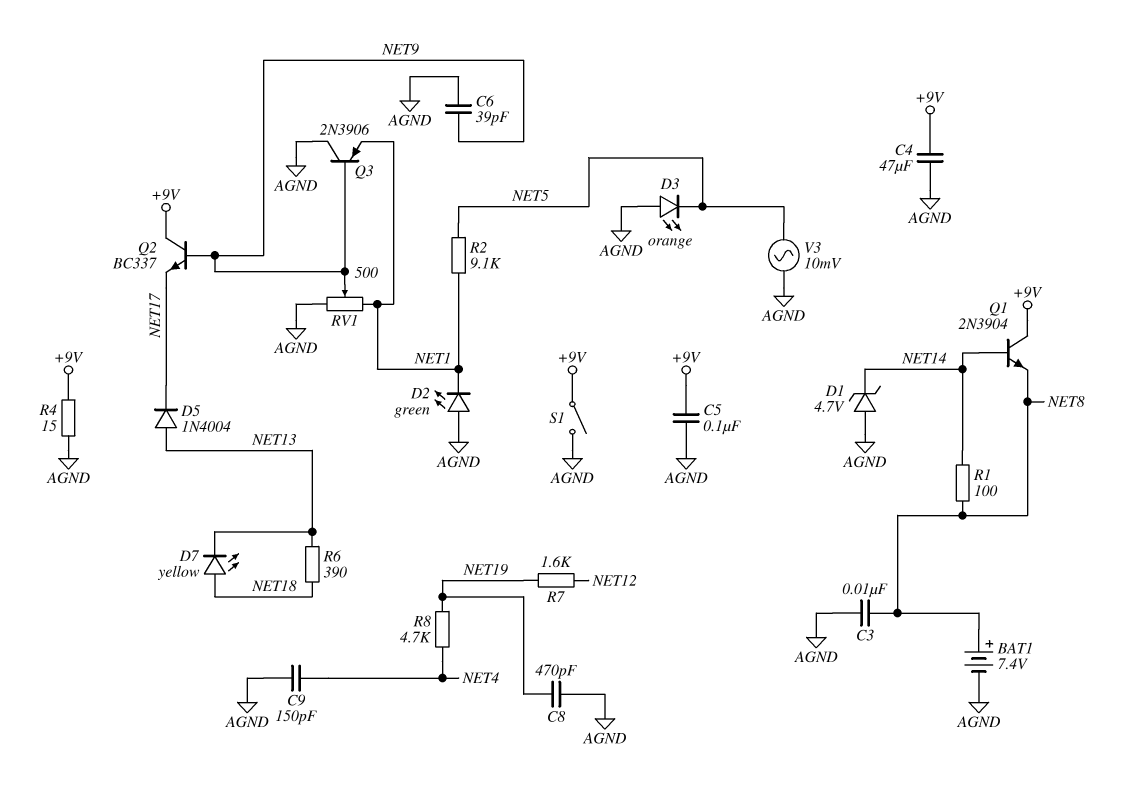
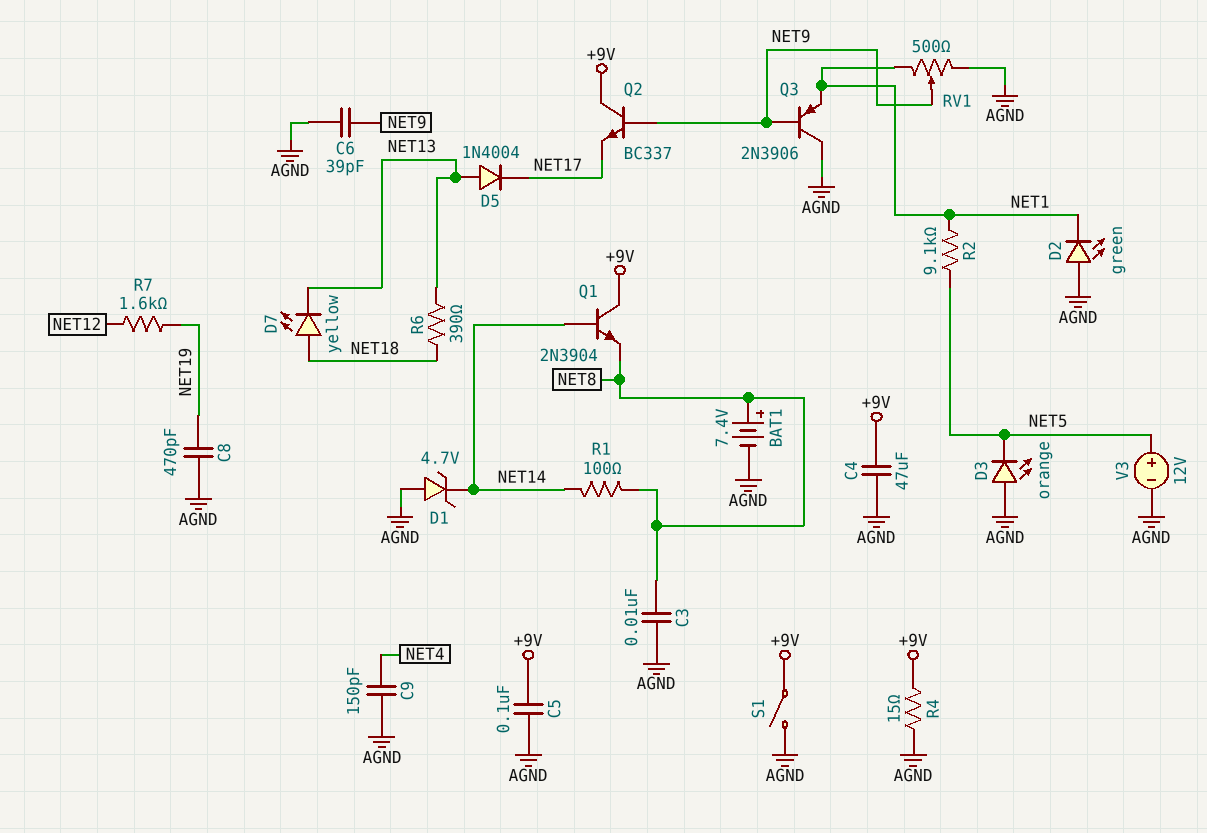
R8: 4.7k (NET4, NET19) -> none
V3: AC 10mV (AGND, NET5) -> 12V (plus NET5, minus AGND)

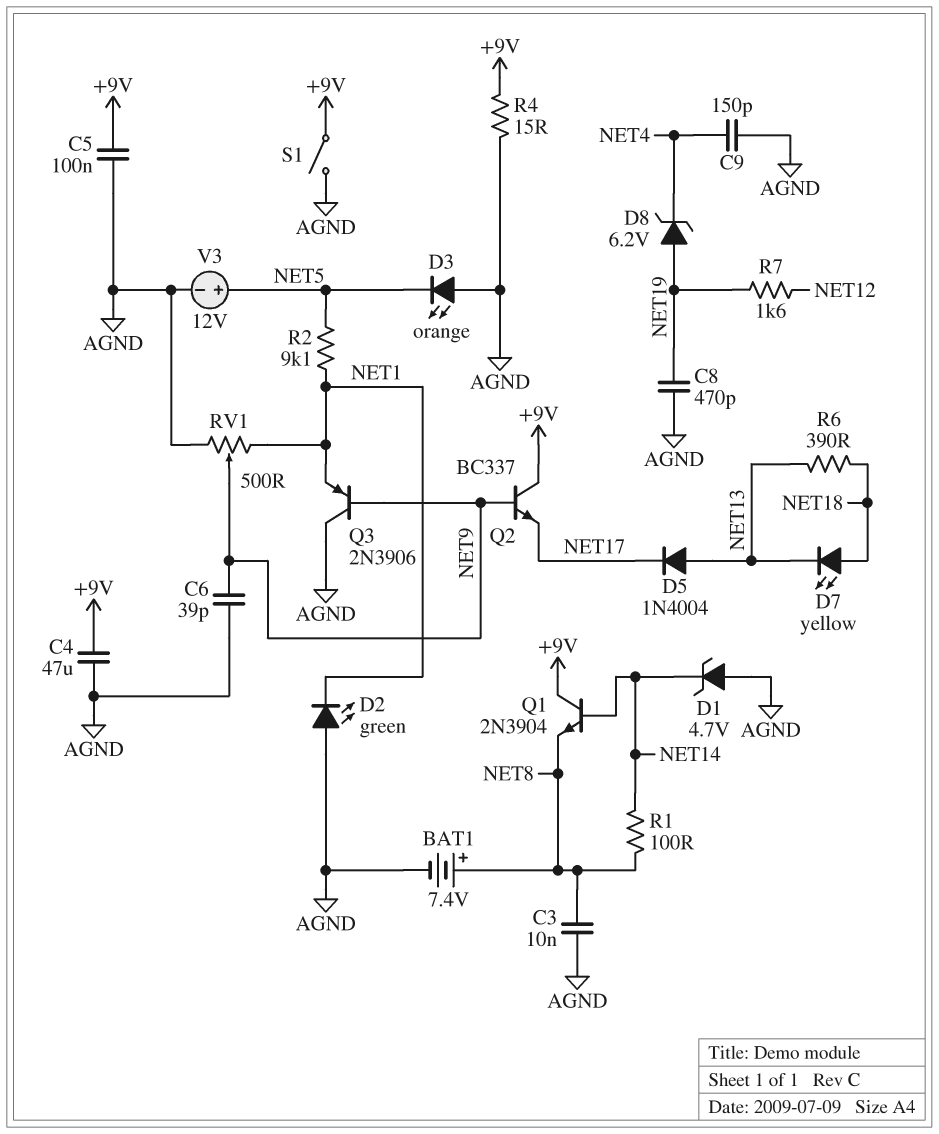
D8: none -> zener 6.2V (A NET19, K NET4)

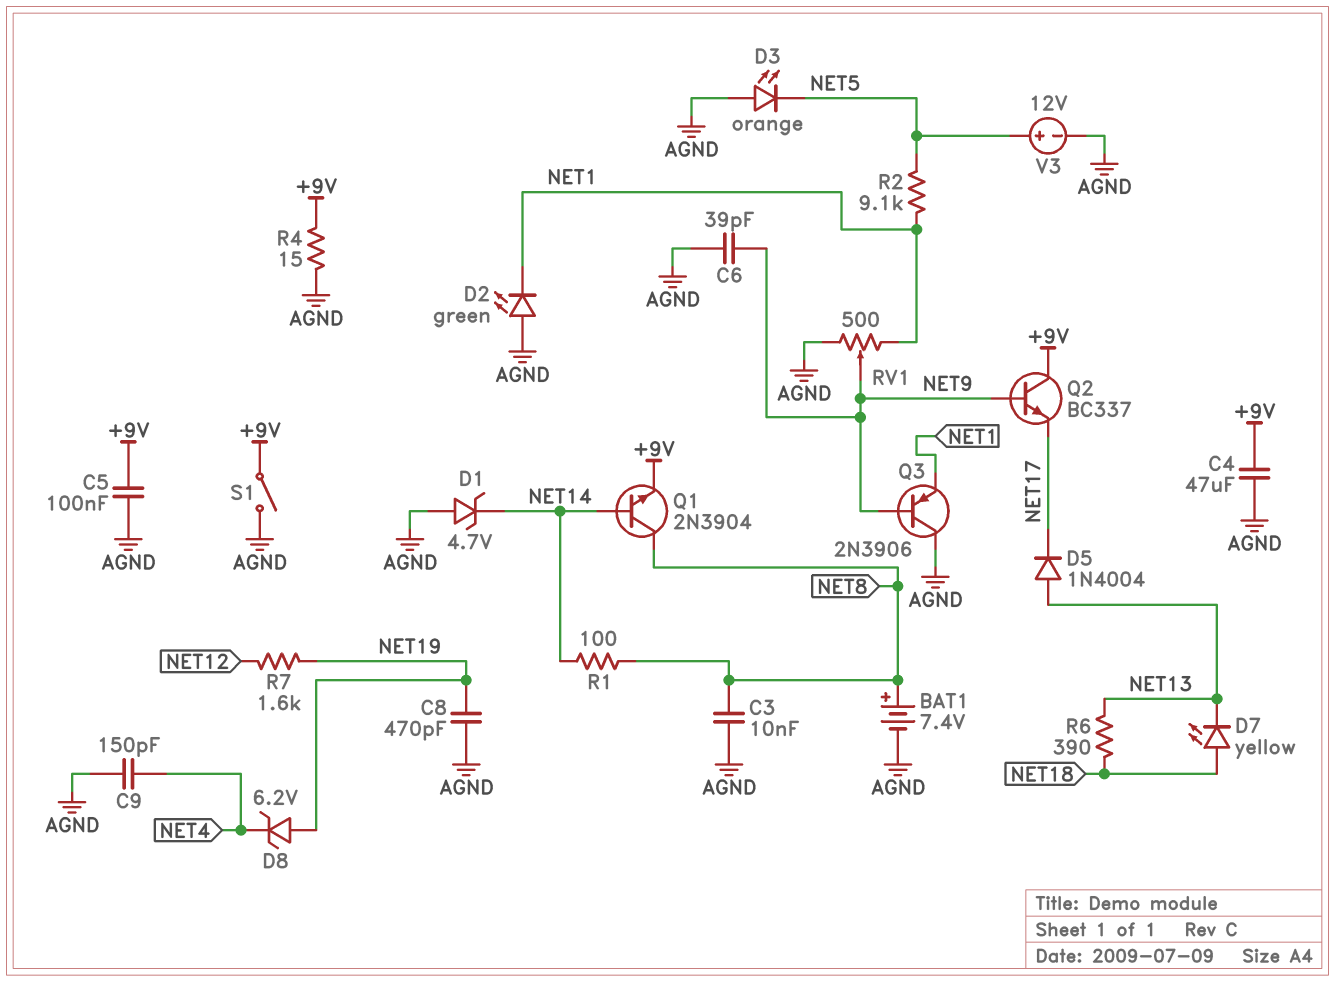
Q1: NPN 2N3904 (B NET14, C +9V, E NET8) -> NPN 2N3904 (B NET14, C NET8, E +9V)

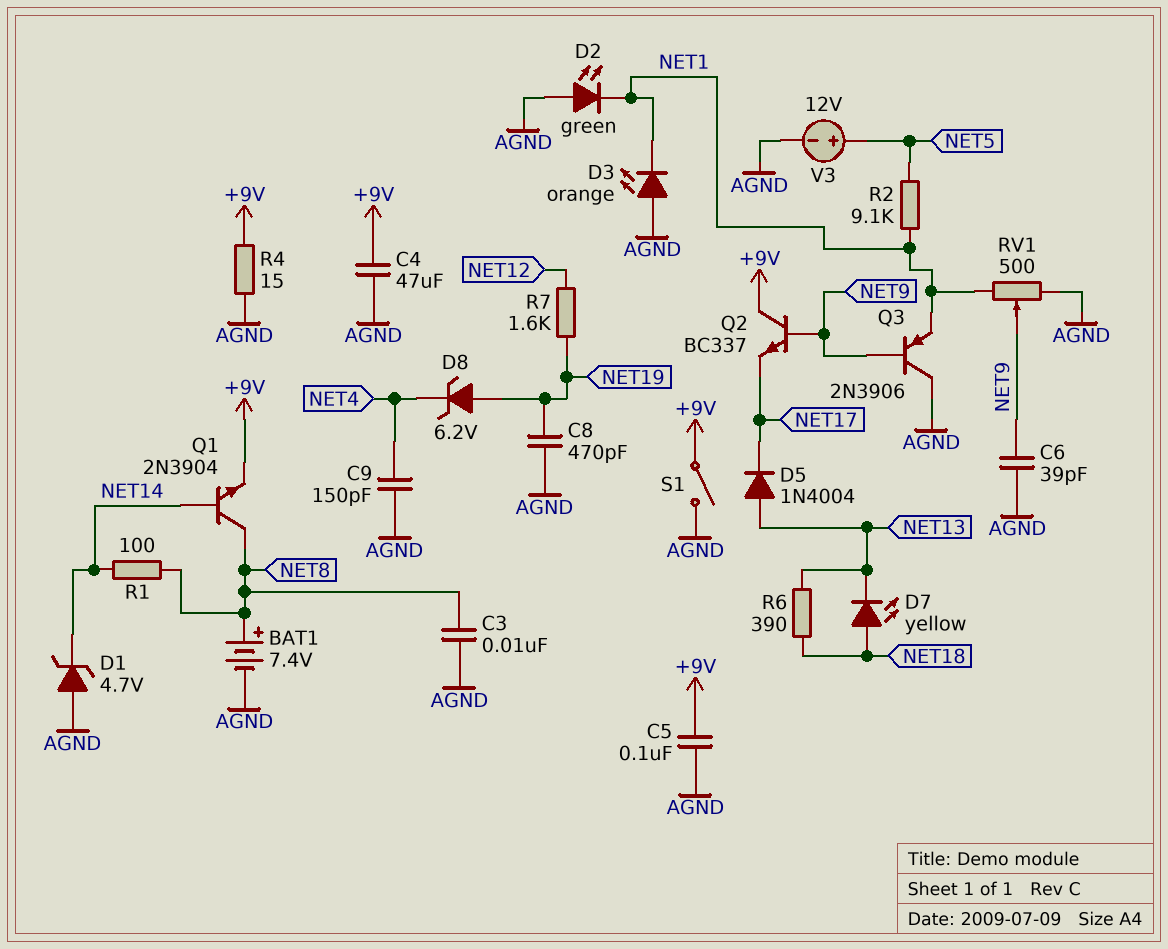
D3: LED orange (A AGND, K NET5) -> LED orange (A AGND, K NET1)

